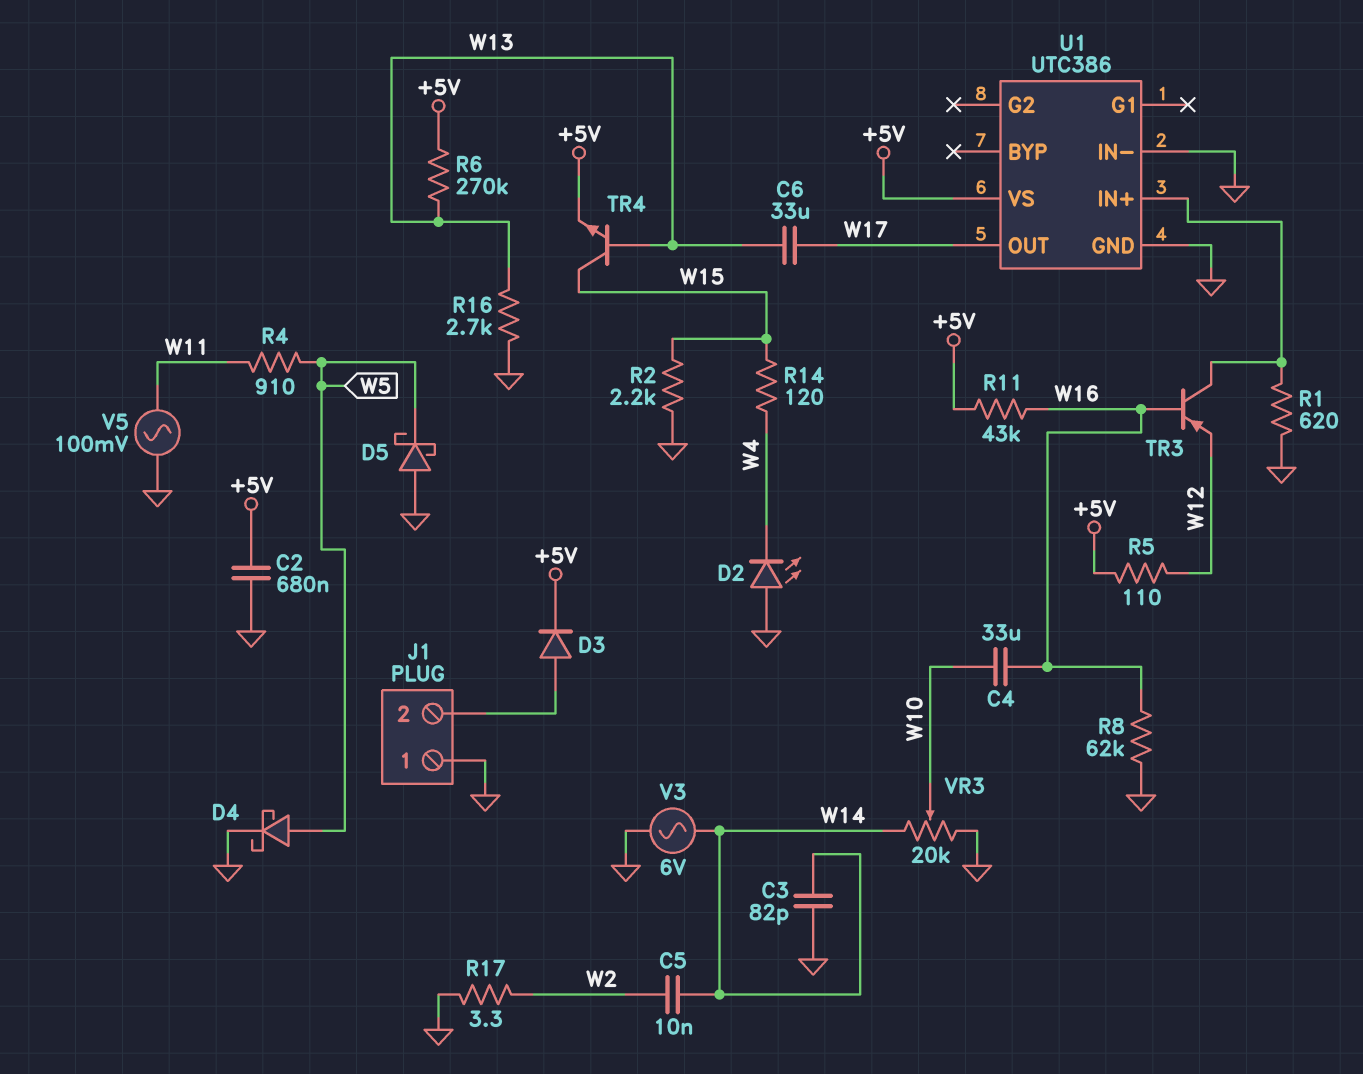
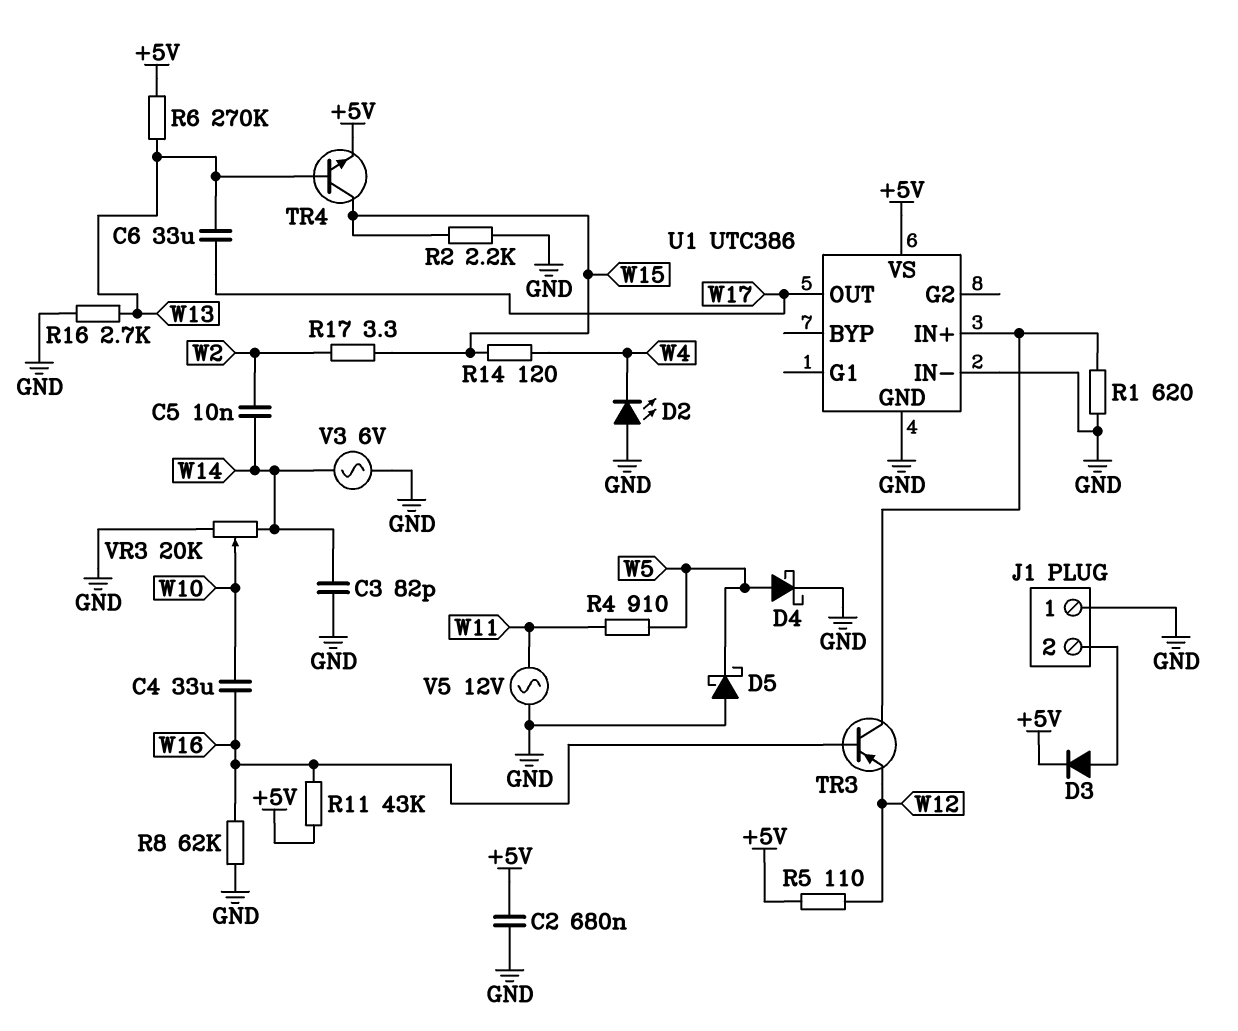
R17: 3.3 (GND, W2) -> 3.3 (W2, W15)
V5: AC 100mV (GND, W11) -> AC 12V (GND, W11)

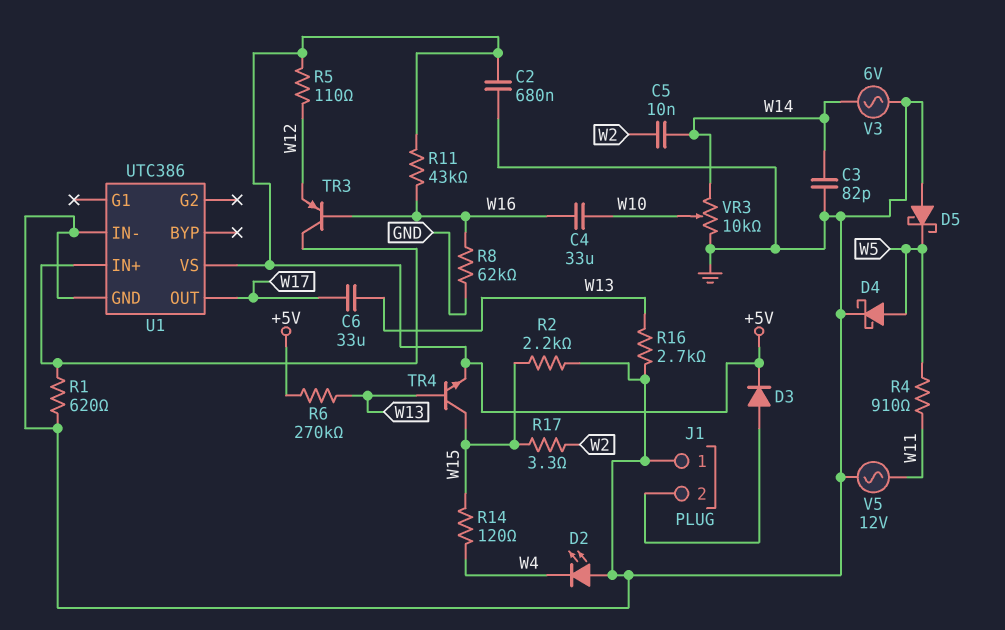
VR3: 20k (GND, W14, wiper W10) -> 10k (GND, W14, wiper W10)

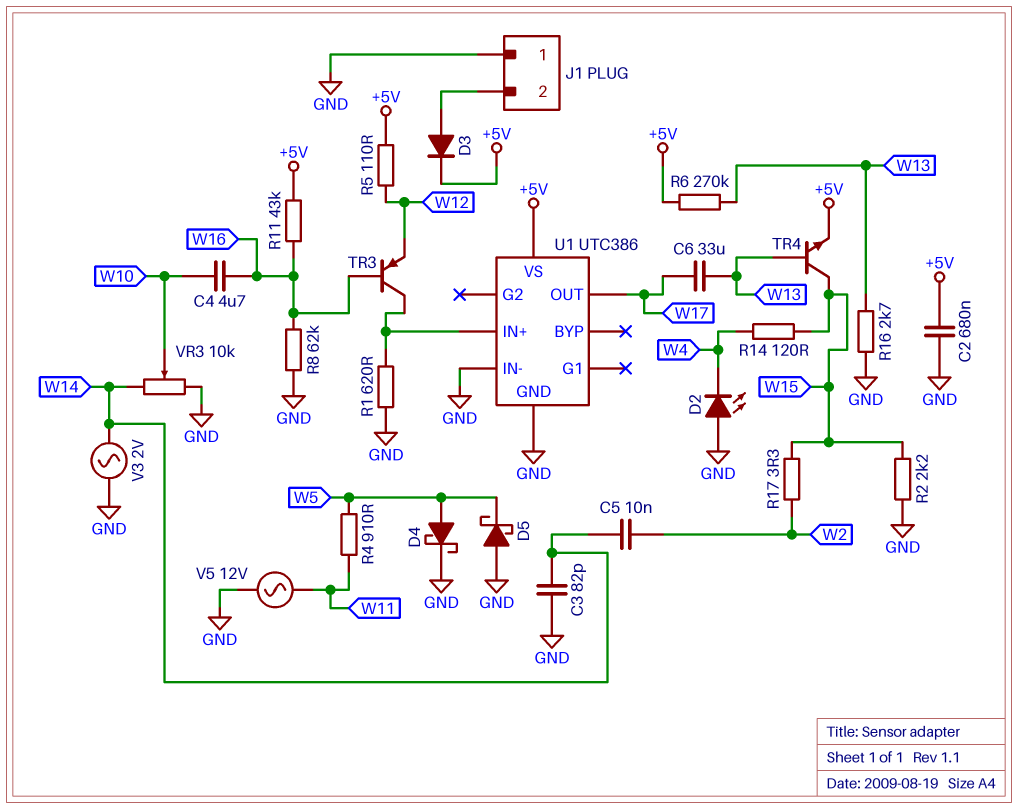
C4: 33uF (W10, W16) -> 4.7uF (W10, W16)
V3: AC 6V (GND, W14) -> AC 2V (GND, W14)

